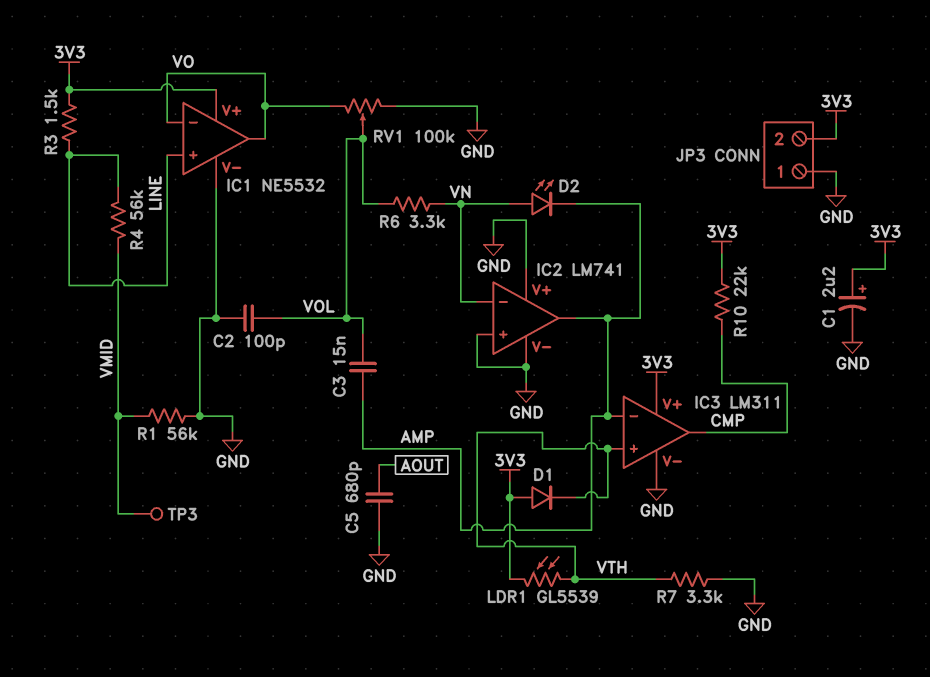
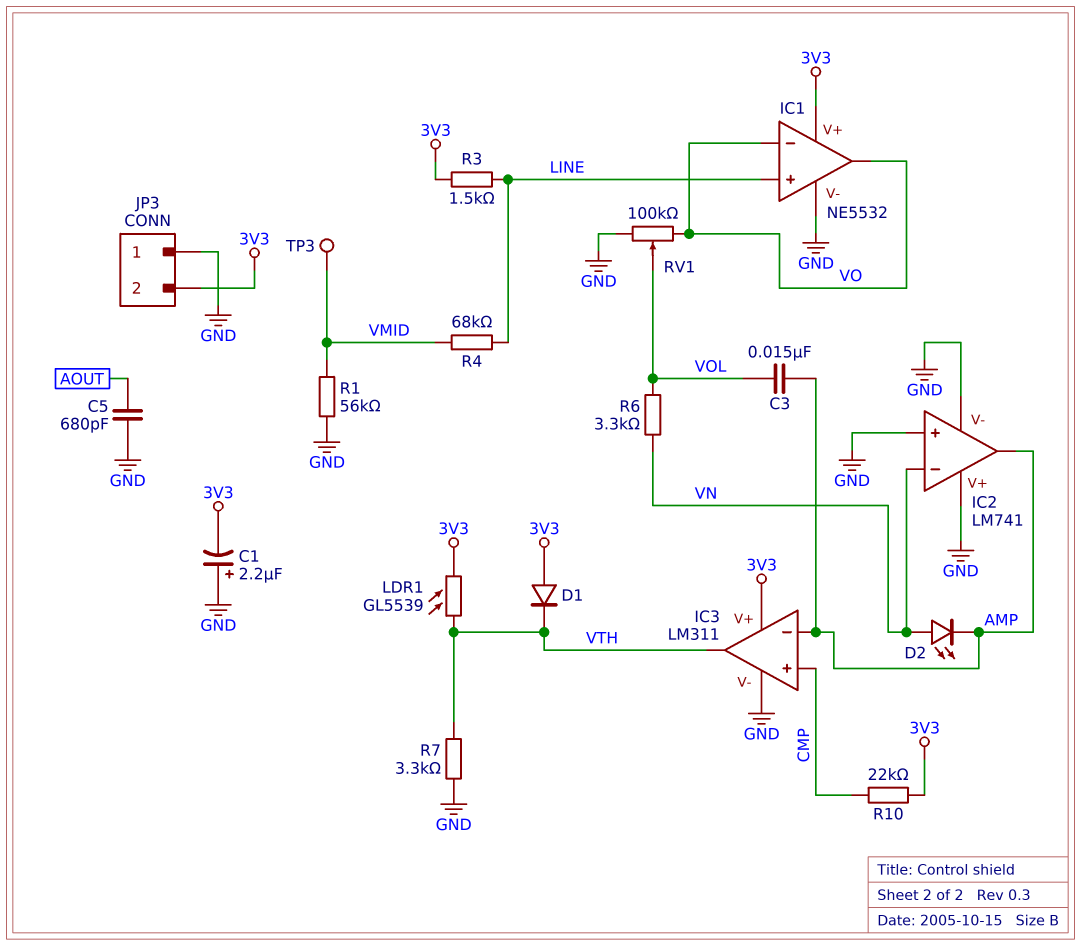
C1: 2.2uF (plus 3V3, minus GND) -> 2.2uF (plus GND, minus 3V3)
C2: 100pF (GND, VOL) -> none
IC3 pin in+: VTH -> CMP
IC3 pin out: CMP -> VTH
R4: 56k (LINE, VMID) -> 68k (LINE, VMID)

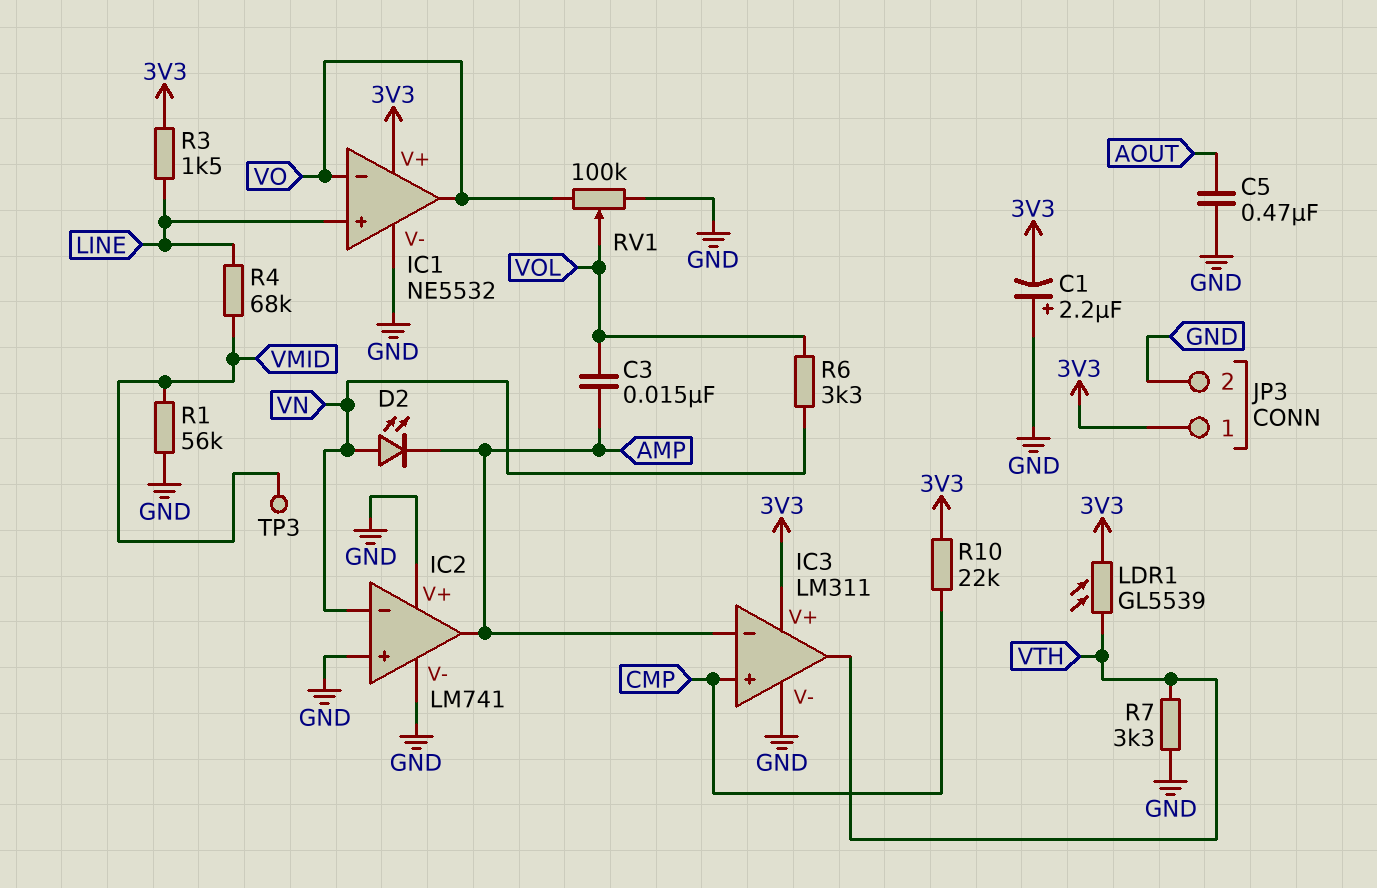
C5: 680pF (AOUT, GND) -> 470nF (AOUT, GND)
D1: diode (A 3V3, K VTH) -> none
JP3 pin 1: GND -> 3V3
JP3 pin 2: 3V3 -> GND

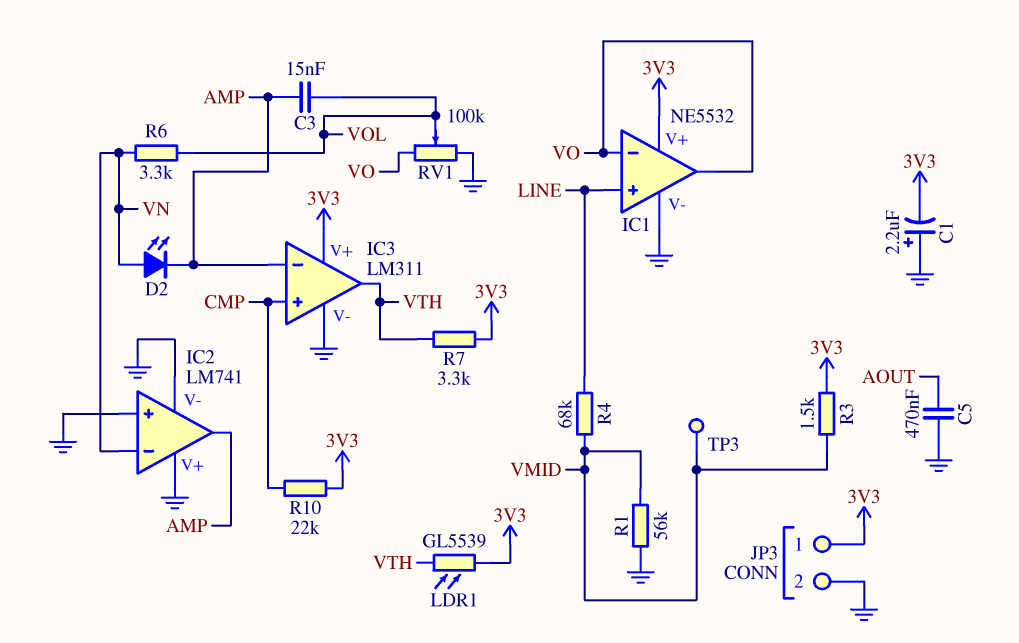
R3: 1.5k (3V3, LINE) -> 1.5k (3V3, VMID)
R7: 3.3k (GND, VTH) -> 3.3k (3V3, VTH)

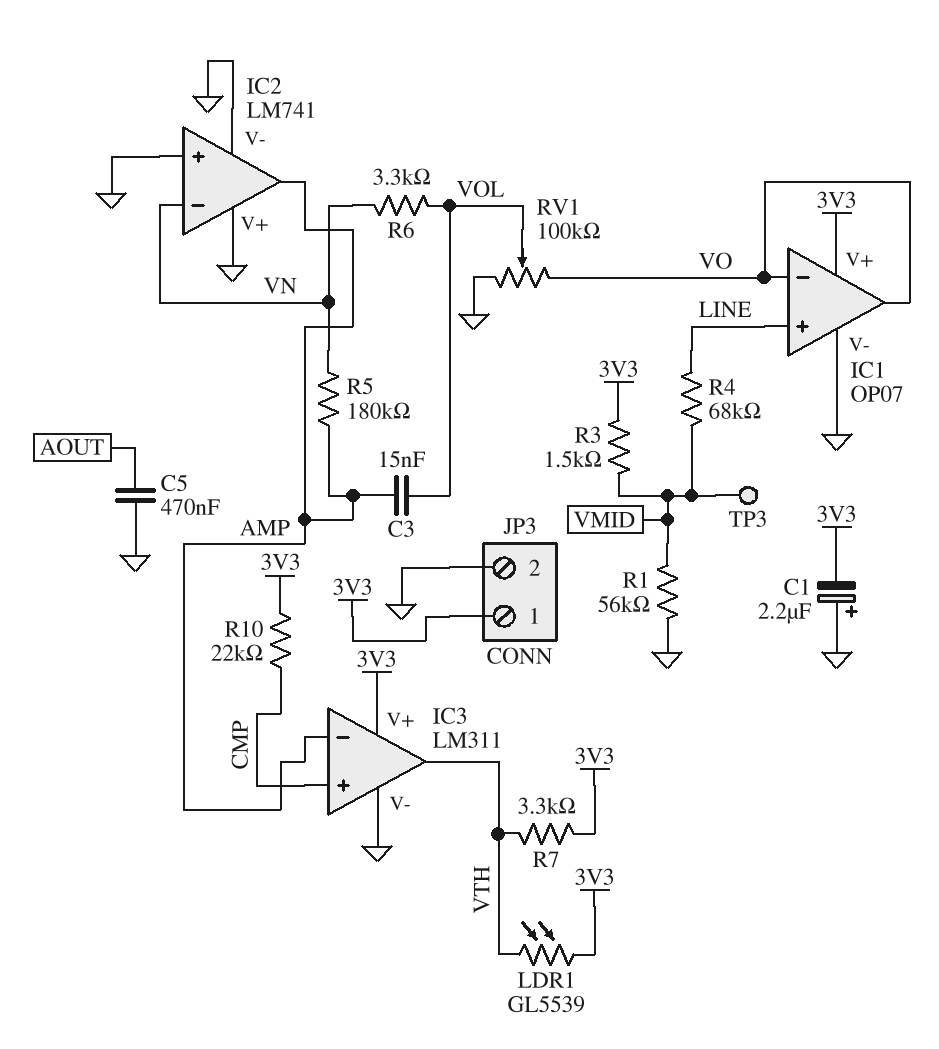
D2: LED (A VN, K AMP) -> none
IC1: NE5532 -> OP07
R5: none -> 180k (AMP, VN)

